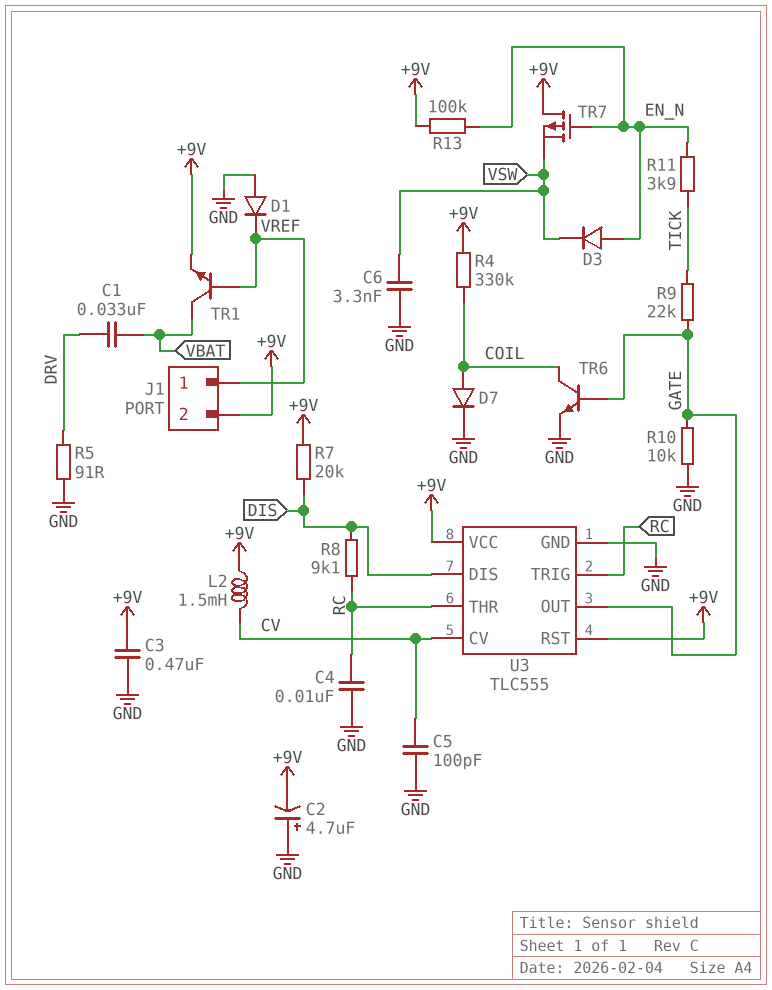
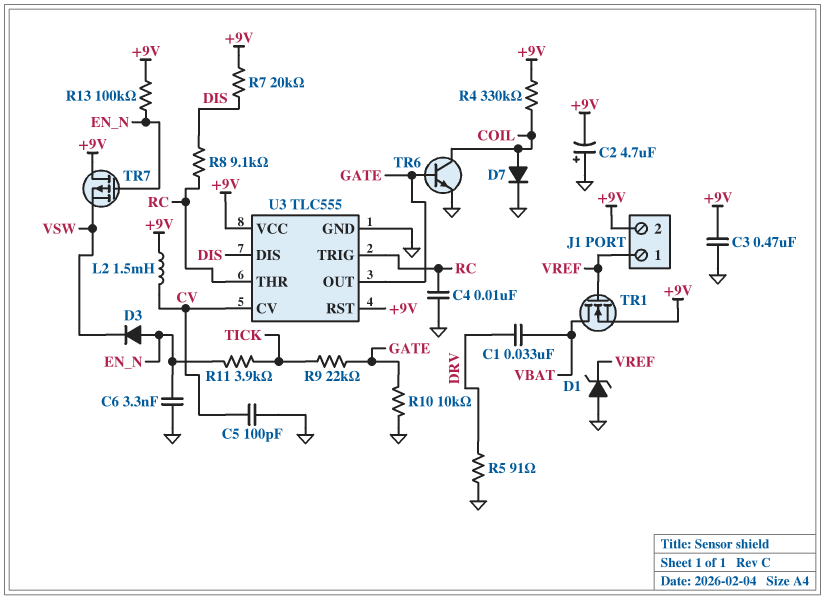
C6: 3.3nF (GND, VSW) -> 3.3nF (EN_N, GND)
D1: diode (A GND, K VREF) -> zener (A GND, K VREF)
TR1: NPN (B VREF, C VBAT, E +9V) -> NMOS (G VREF, D VBAT, S +9V)

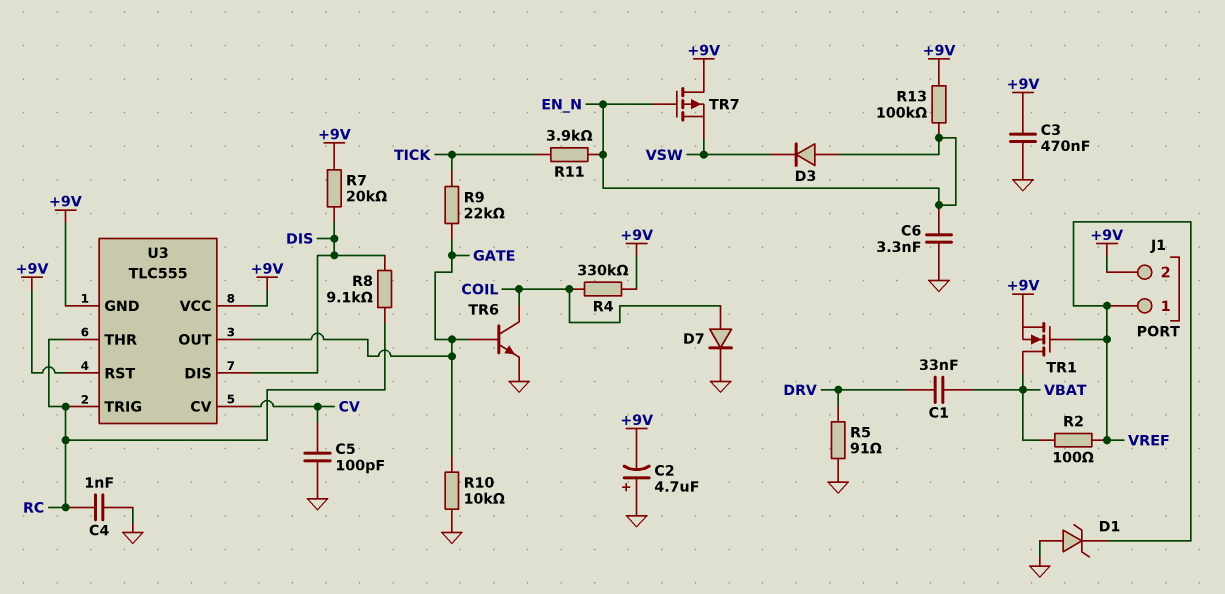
C4: 10nF (GND, RC) -> 1nF (GND, RC)
L2: 1.5mH (+9V, CV) -> none
R2: none -> 100 (VBAT, VREF)
U3 pin GND: GND -> +9V

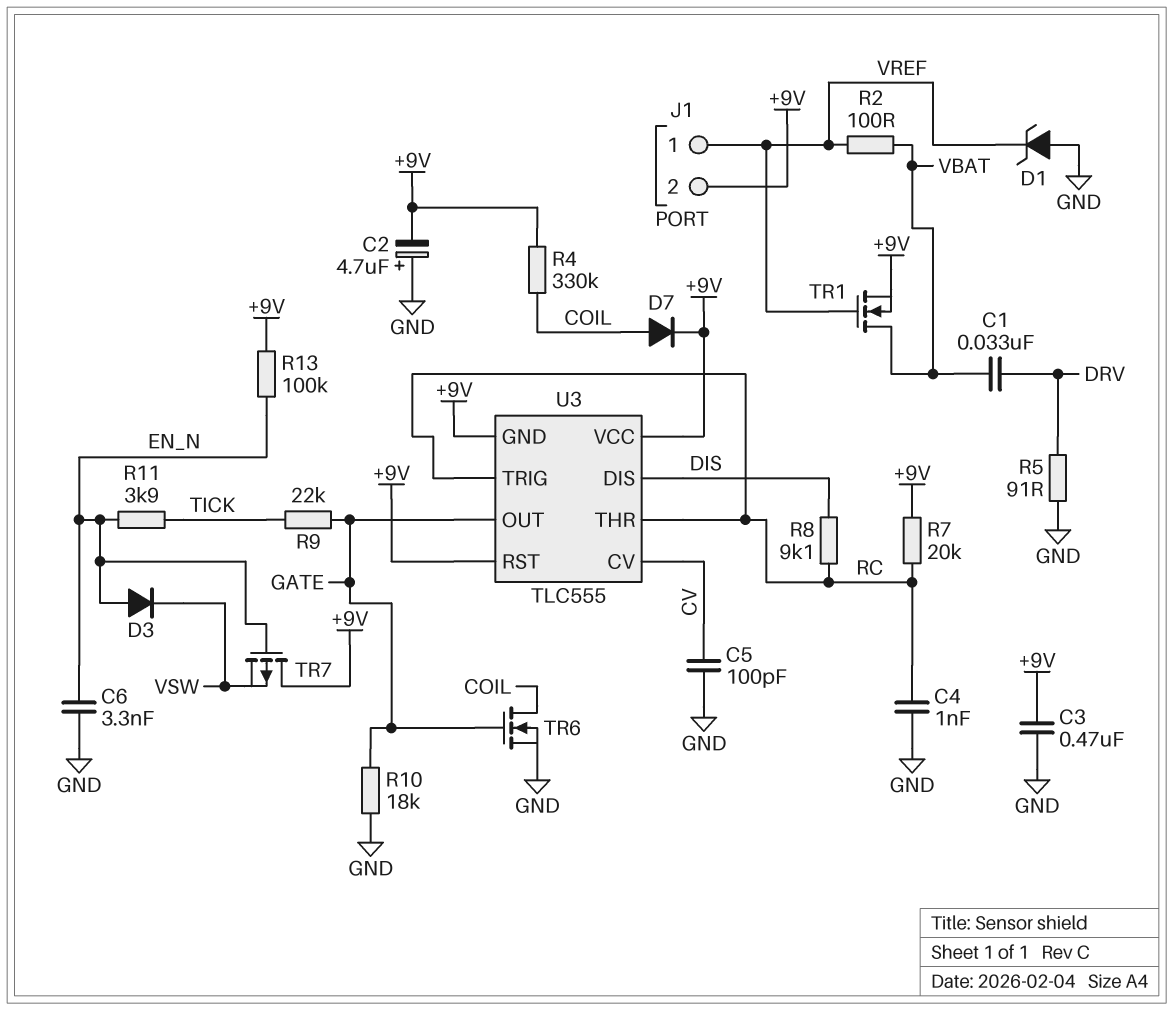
D7: diode (A COIL, K GND) -> diode (A COIL, K +9V)
R7: 20k (+9V, DIS) -> 20k (+9V, RC)
R10: 10k (GATE, GND) -> 18k (GATE, GND)
TR6: NPN (B GATE, C COIL, E GND) -> NMOS (G GATE, D COIL, S GND)

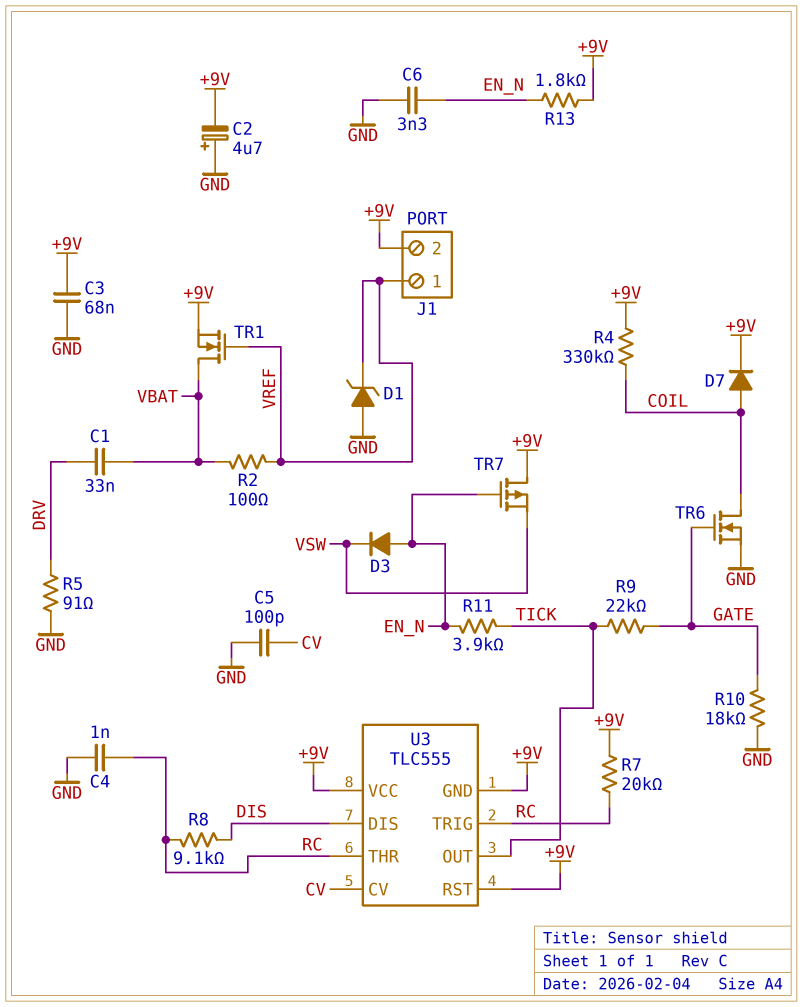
C3: 470nF (+9V, GND) -> 68nF (+9V, GND)
R13: 100k (+9V, EN_N) -> 1.8k (+9V, EN_N)
U3 pin OUT: GATE -> TICK

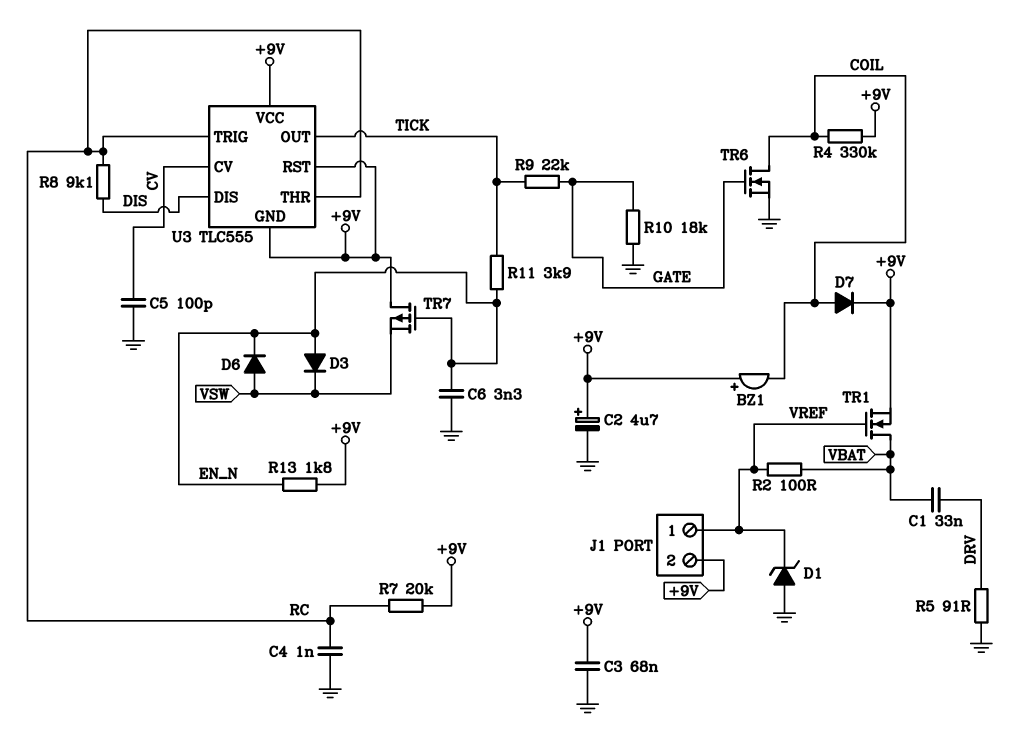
BZ1: none -> buzzer (plus +9V, minus COIL)
C2: 4.7uF (plus GND, minus +9V) -> 4.7uF (plus +9V, minus GND)
D6: none -> diode (A VSW, K EN_N)

